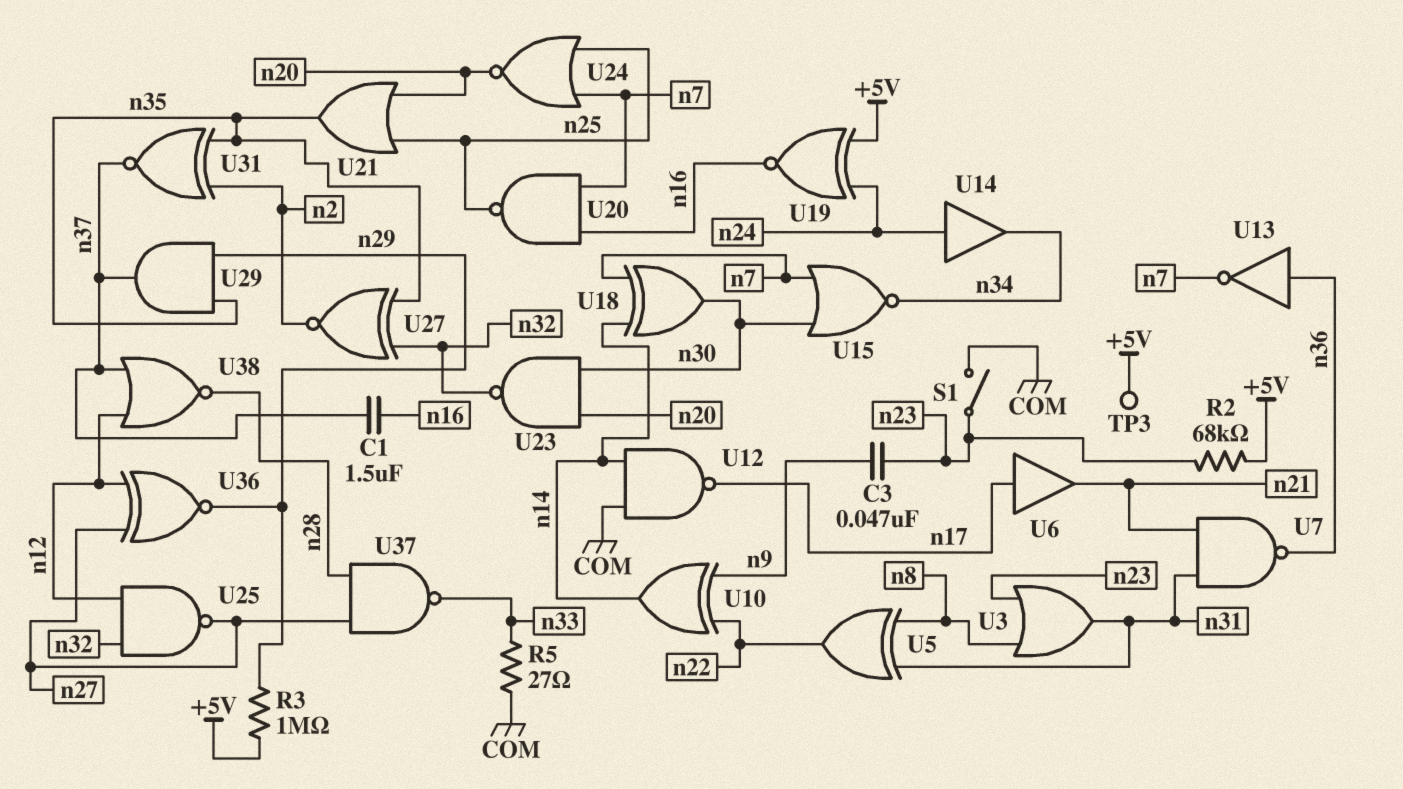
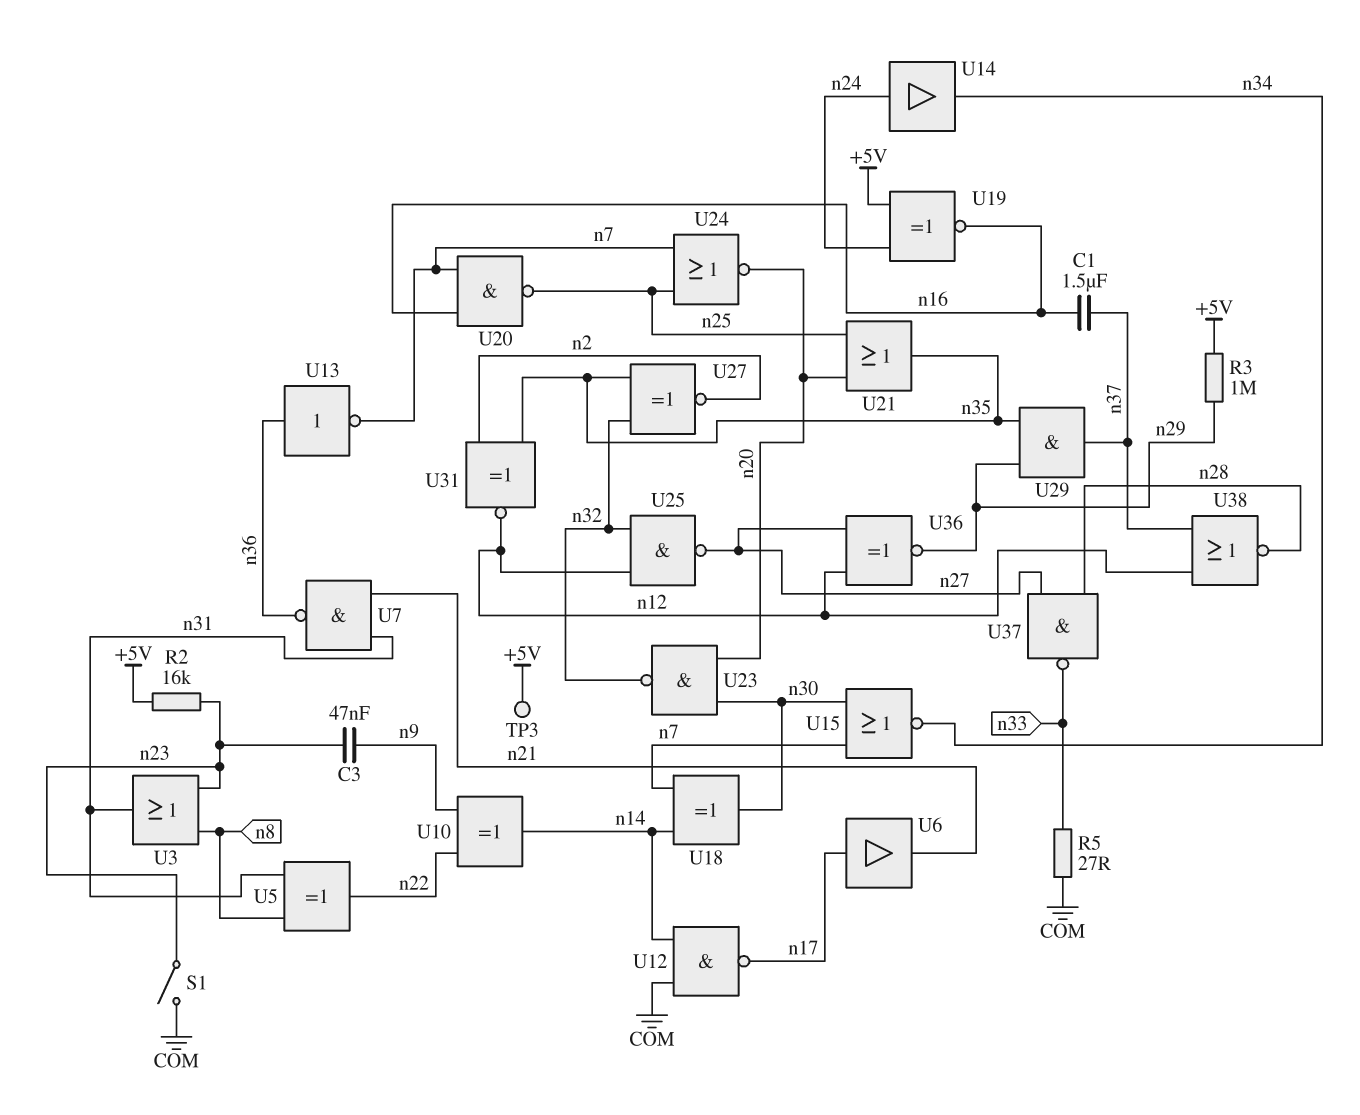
R2: 68k (+5V, n23) -> 16k (+5V, n23)
U31: XNOR (in n2, in n35, out n37) -> XNOR (in n2, in n35, out n12)

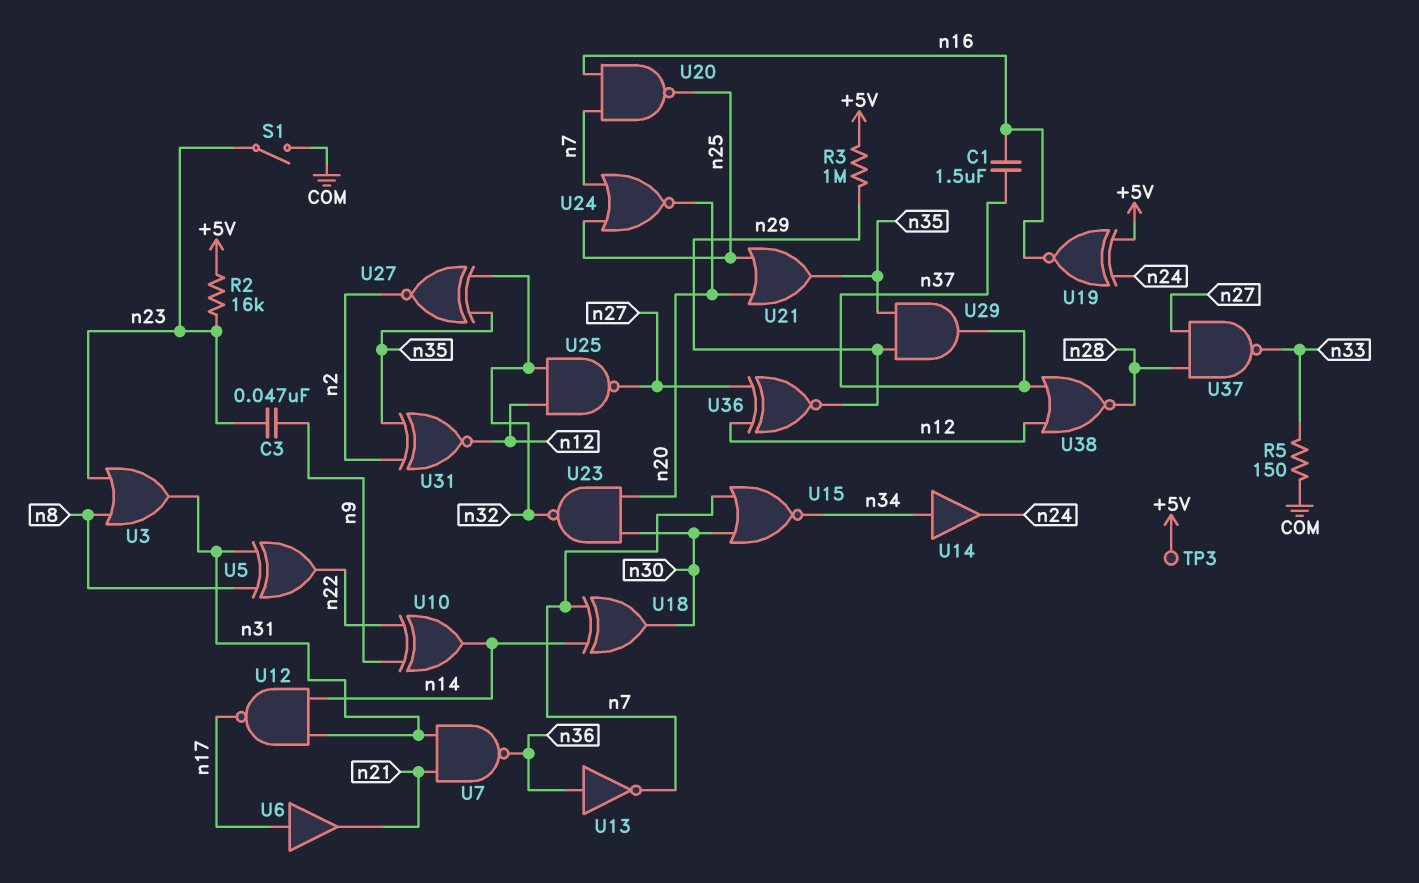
R5: 27 (COM, n33) -> 150 (COM, n33)
U12: NAND (in COM, in n14, out n17) -> NAND (in n14, in n31, out n17)
U14: buffer (in n24, out n34) -> buffer (in n34, out n24)

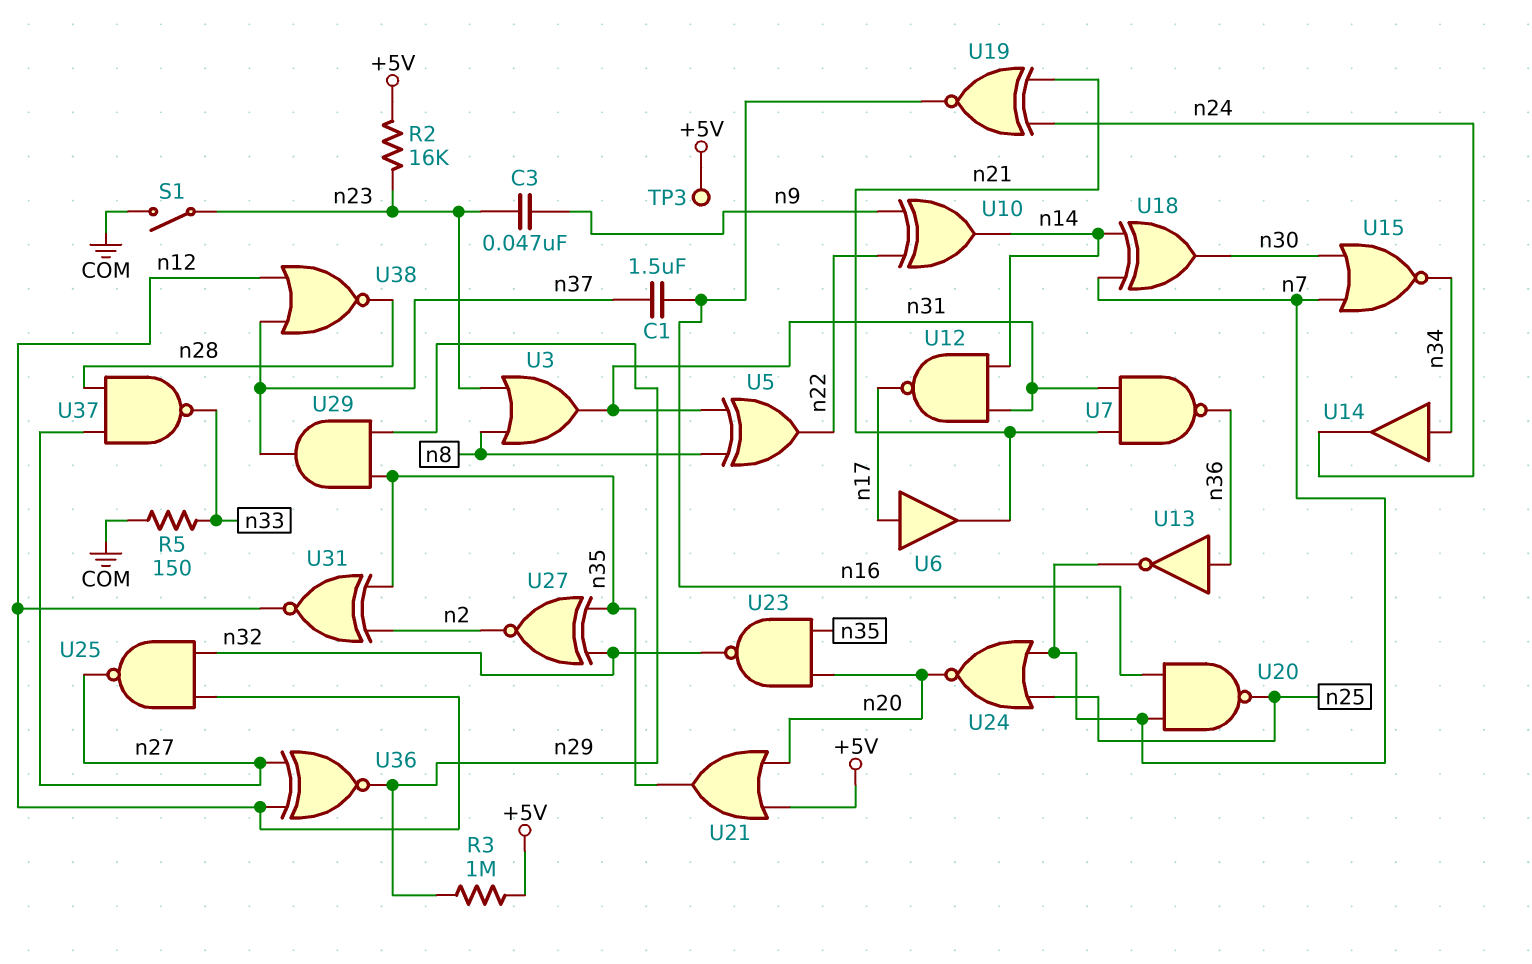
U19: XNOR (in +5V, in n24, out n16) -> XNOR (in n21, in n24, out n16)
U21: OR (in n20, in n25, out n35) -> OR (in +5V, in n20, out n35)
U23: NAND (in n20, in n30, out n32) -> NAND (in n20, in n35, out n32)

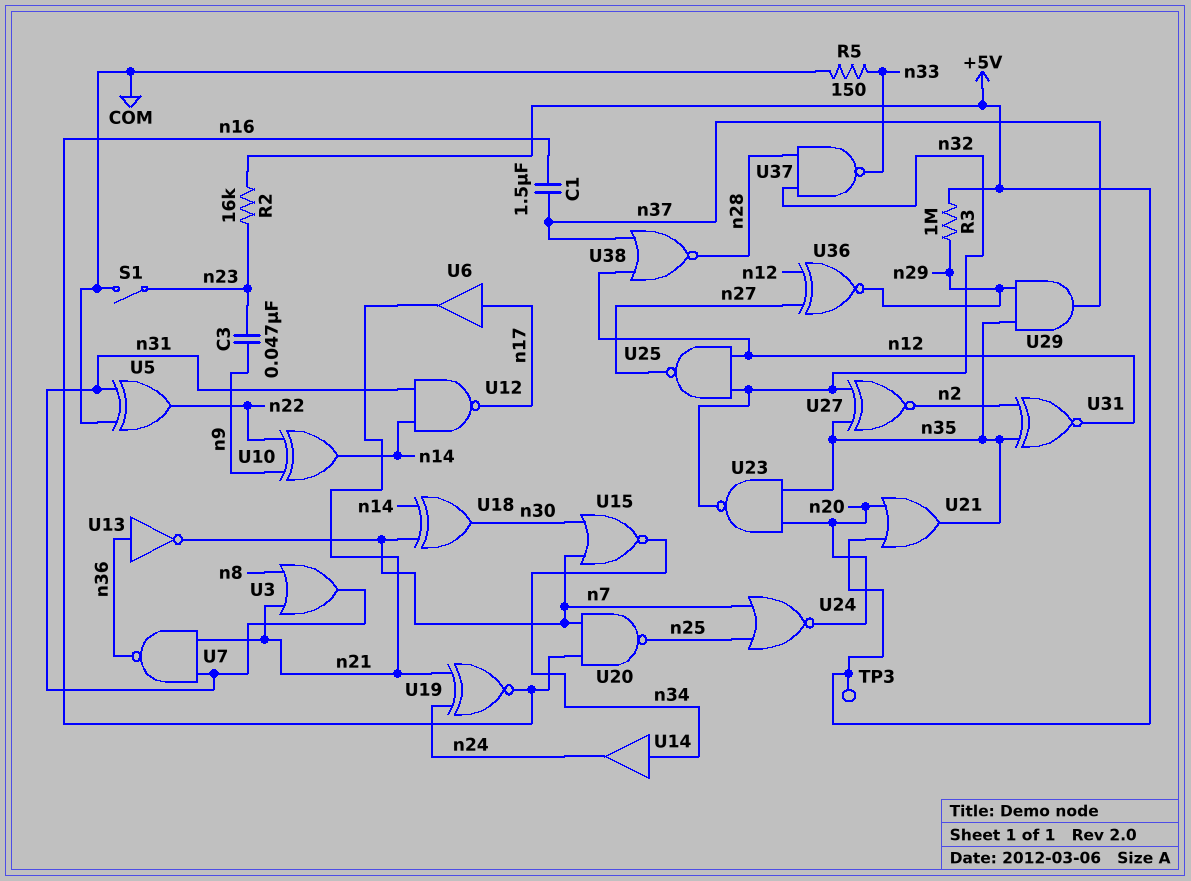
U3: OR (in n8, in n23, out n31) -> OR (in n8, in n21, out n31)
U5: XOR (in n8, in n31, out n22) -> XOR (in COM, in n31, out n22)
U37: NAND (in n27, in n28, out n33) -> NAND (in n28, in n32, out n33)

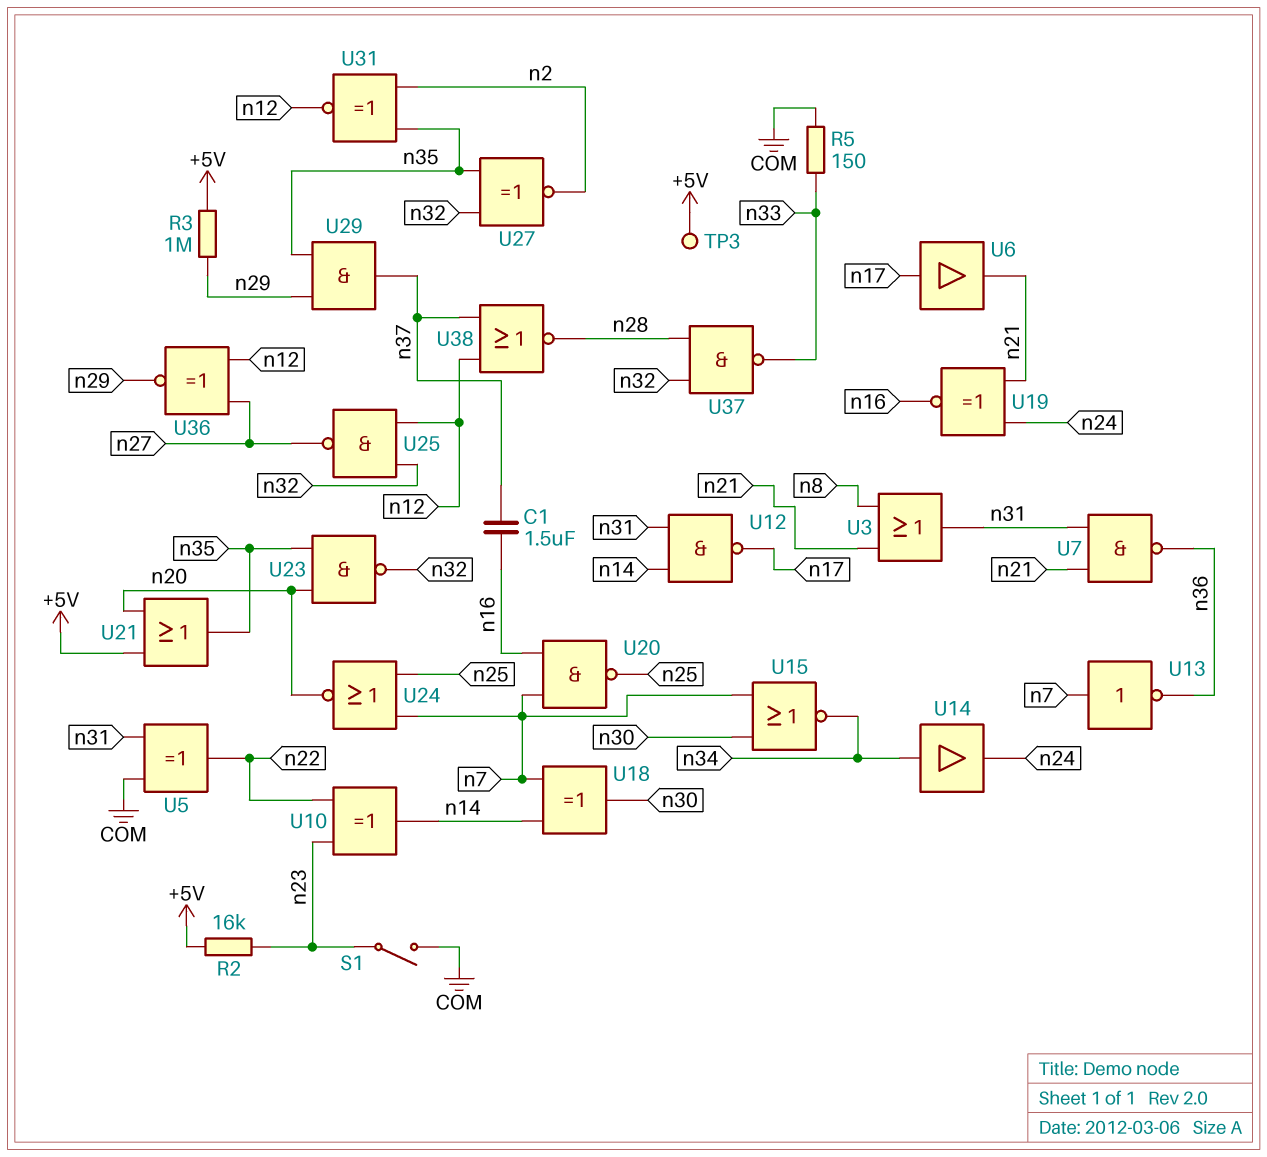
C3: 47nF (n9, n23) -> none
U10: XOR (in n9, in n22, out n14) -> XOR (in n22, in n23, out n14)
U13: NOT (in n36, out n7) -> NOT (in n7, out n36)

